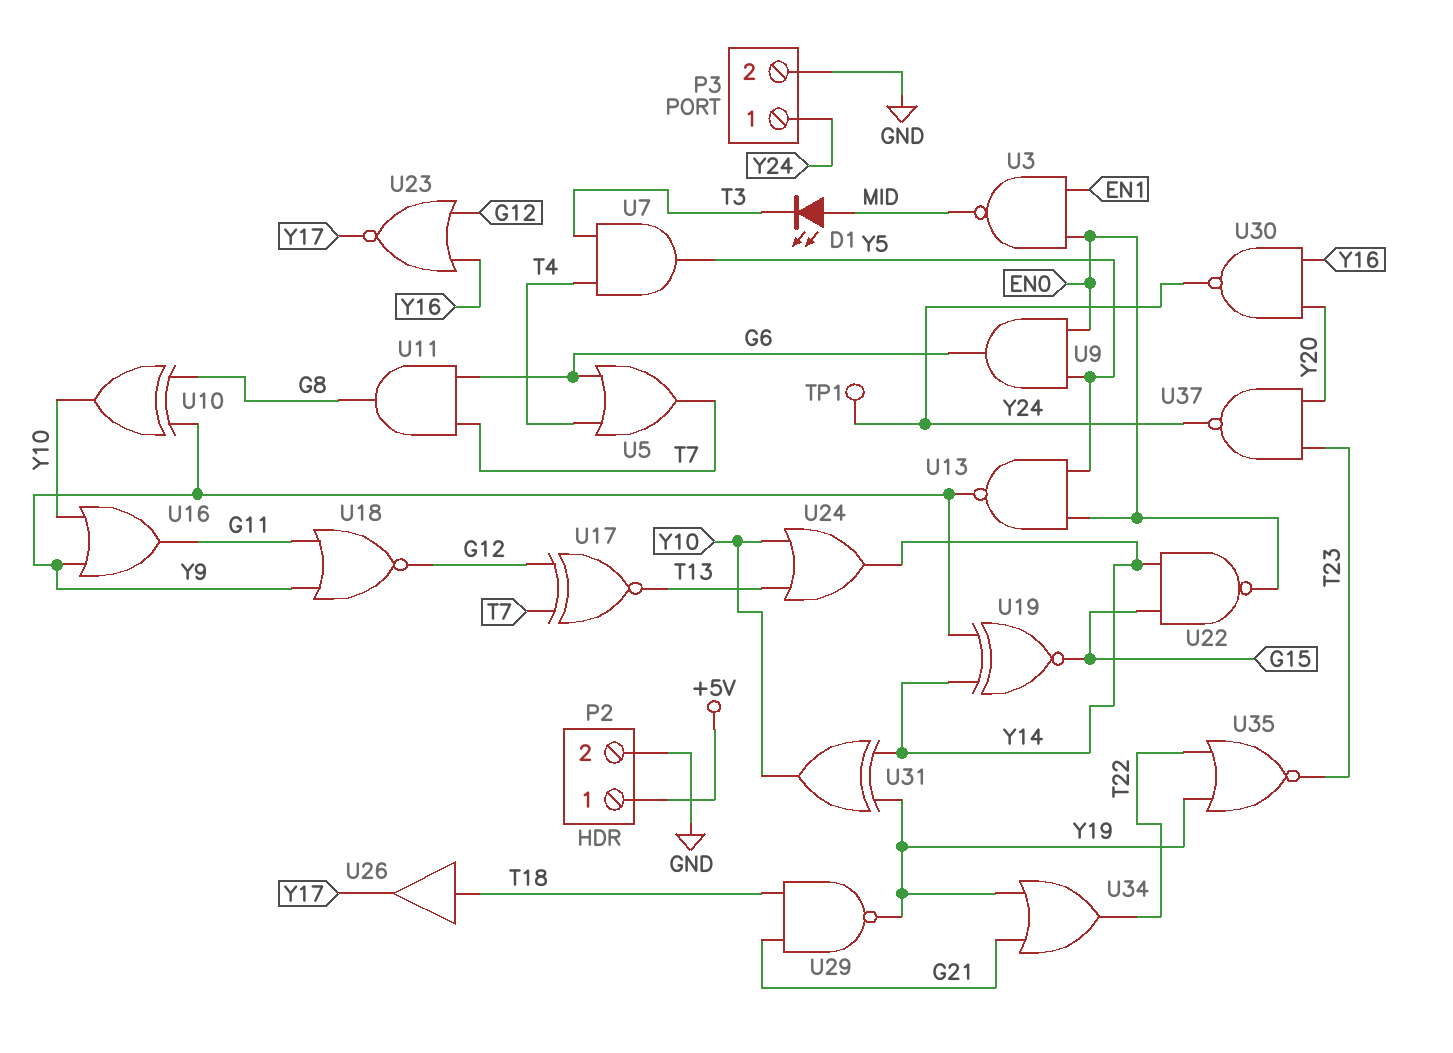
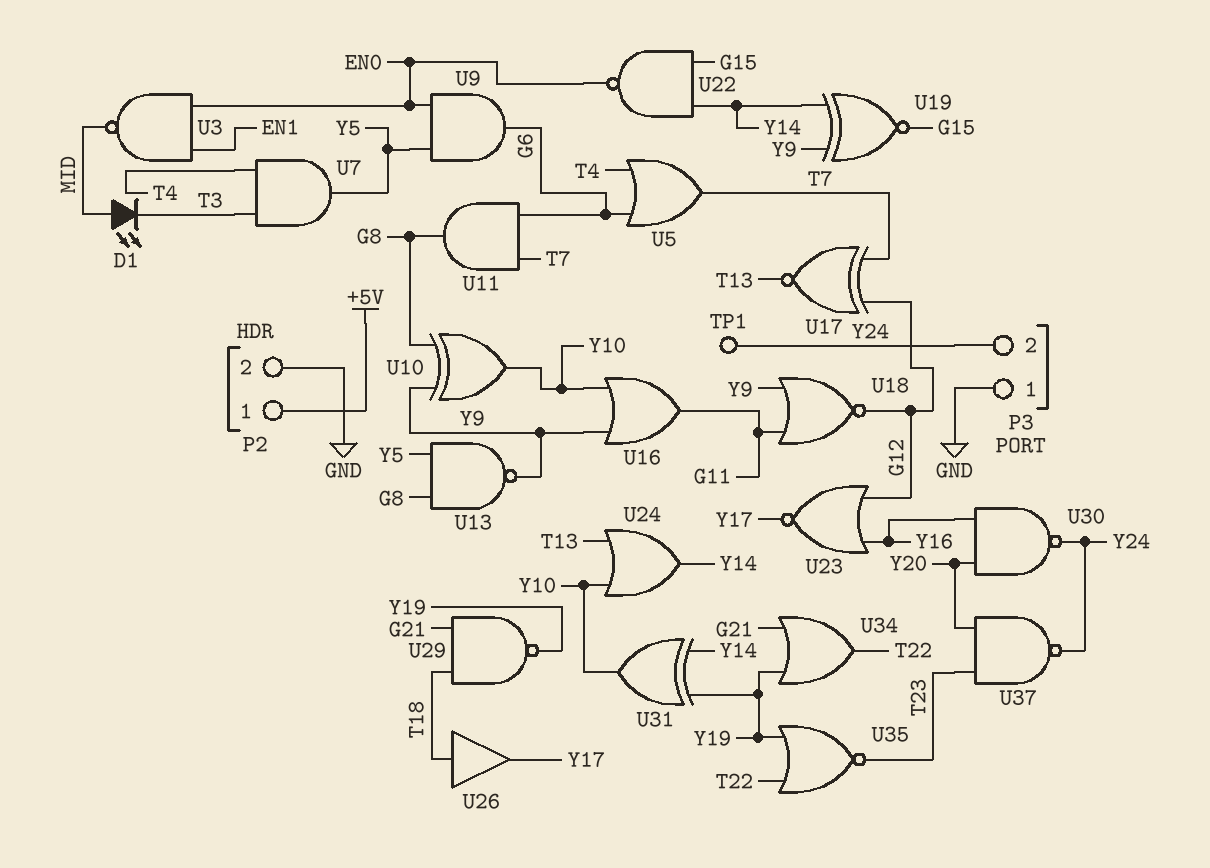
P3 pin 1: Y24 -> GND
P3 pin 2: GND -> Y24
U13: NAND (in EN0, in Y5, out Y9) -> NAND (in G8, in Y5, out Y9)

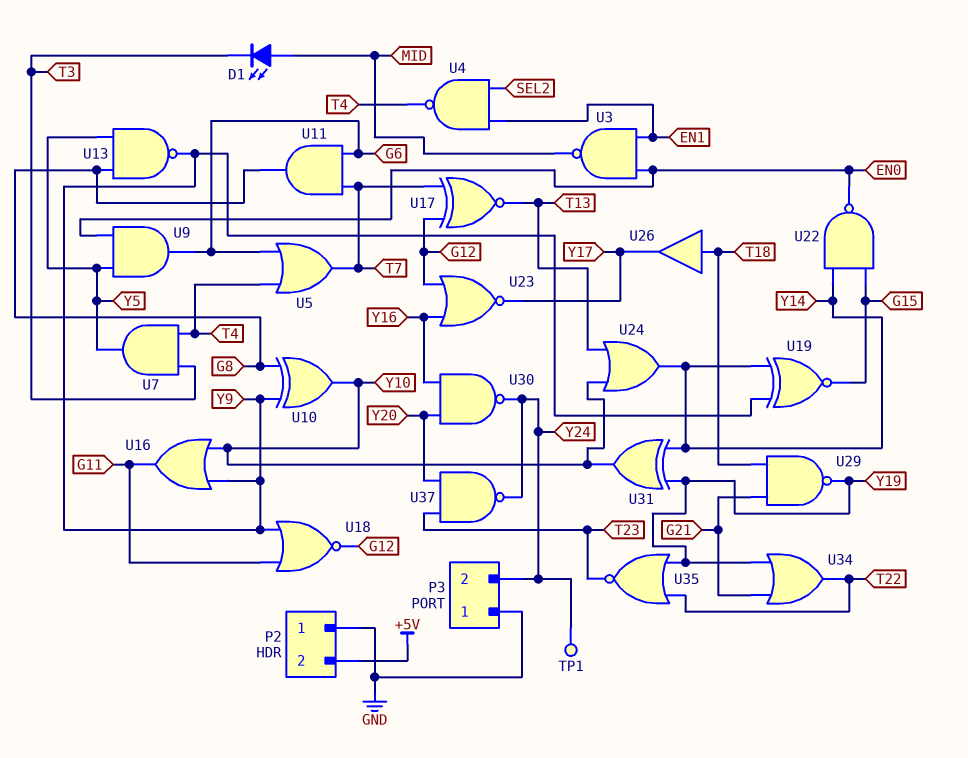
P2 pin 1: +5V -> GND
P2 pin 2: GND -> +5V
U4: none -> NAND (in EN1, in SEL2, out T4)

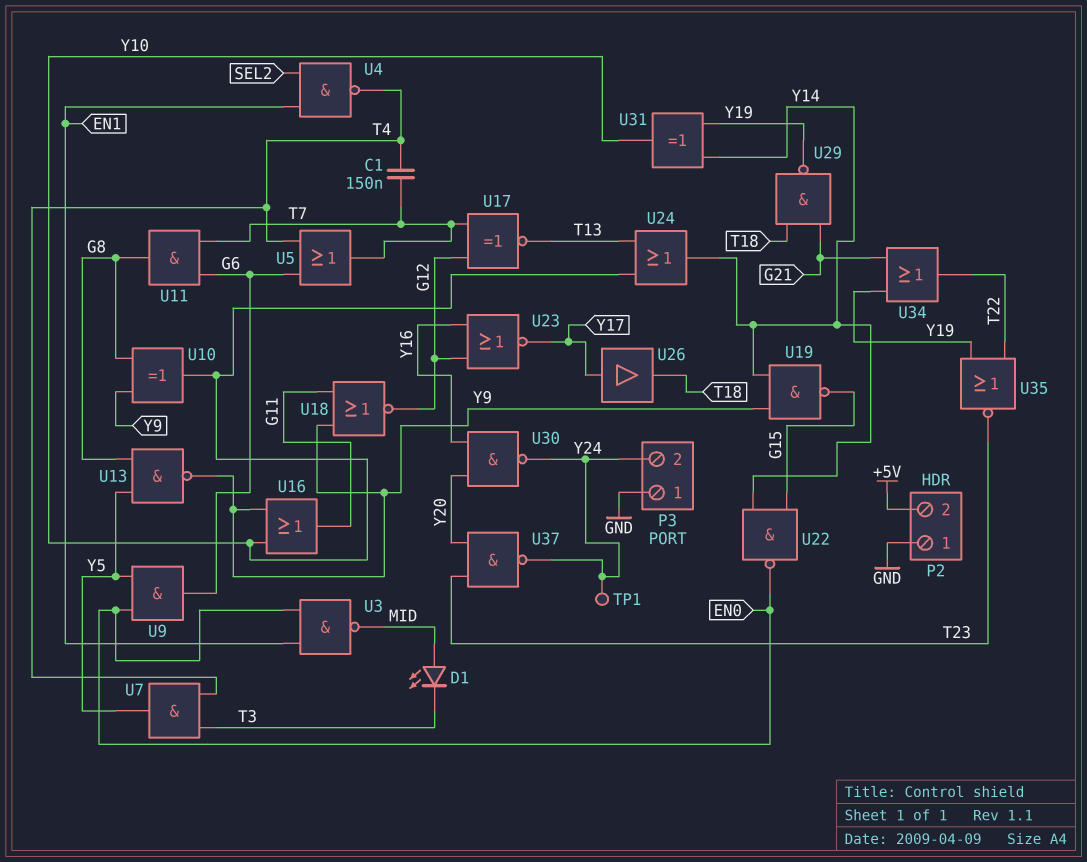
C1: none -> 150nF (T4, T7)
U19: XNOR (in Y9, in Y14, out G15) -> NAND (in Y9, in Y14, out G15)
U26: buffer (in T18, out Y17) -> buffer (in Y17, out T18)

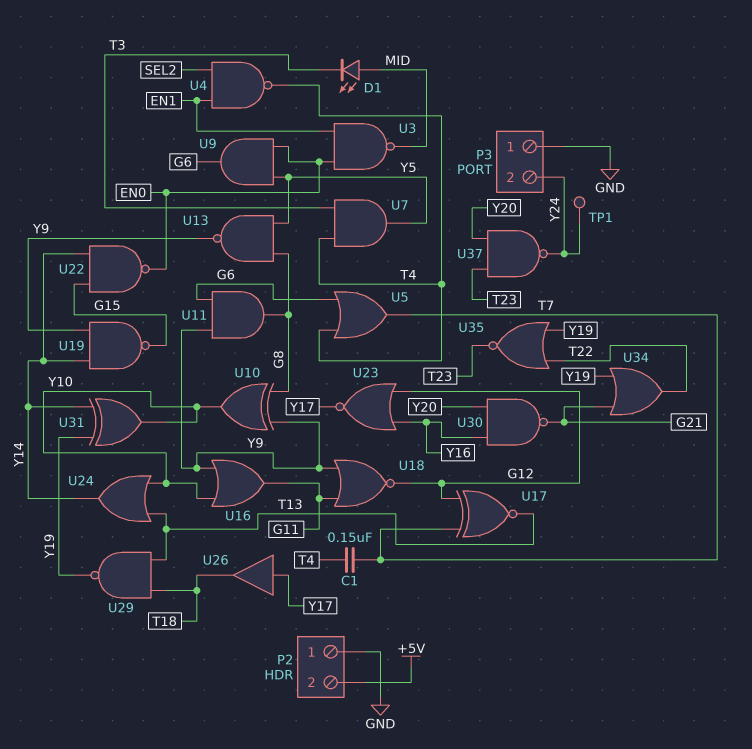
U11: AND (in G6, in T7, out G8) -> AND (in G6, in Y9, out G8)
U29: NAND (in G21, in T18, out Y19) -> NAND (in T13, in T18, out Y19)
U30: NAND (in Y16, in Y20, out Y24) -> NAND (in Y16, in Y20, out G21)

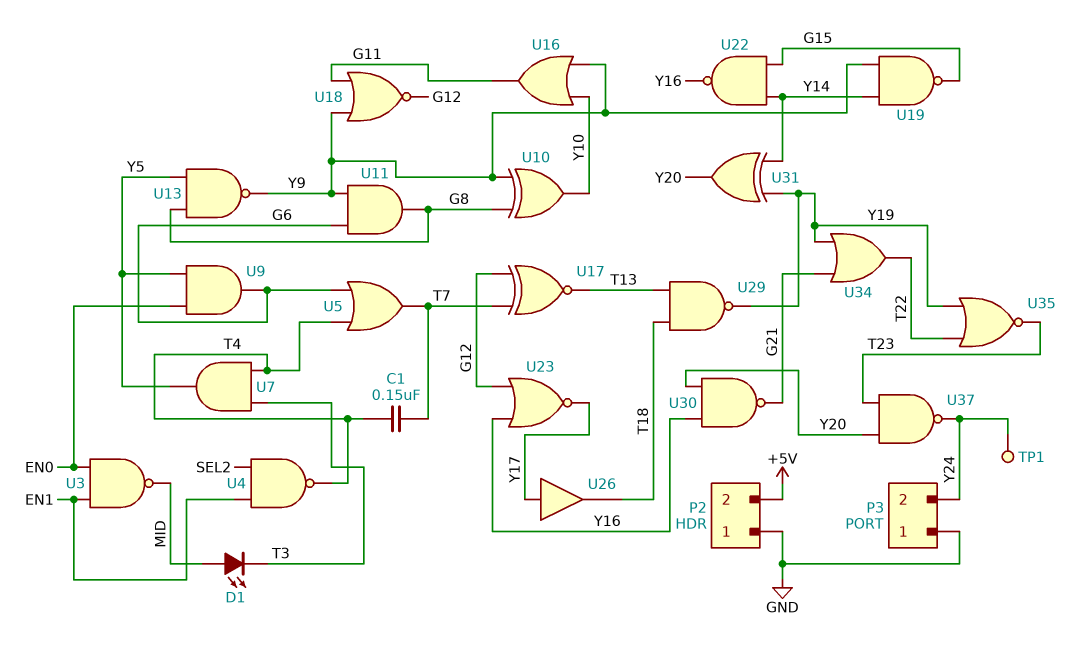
U22: NAND (in G15, in Y14, out EN0) -> NAND (in G15, in Y14, out Y16)
U24: OR (in T13, in Y10, out Y14) -> none
U31: XOR (in Y14, in Y19, out Y10) -> XOR (in Y14, in Y19, out Y20)

